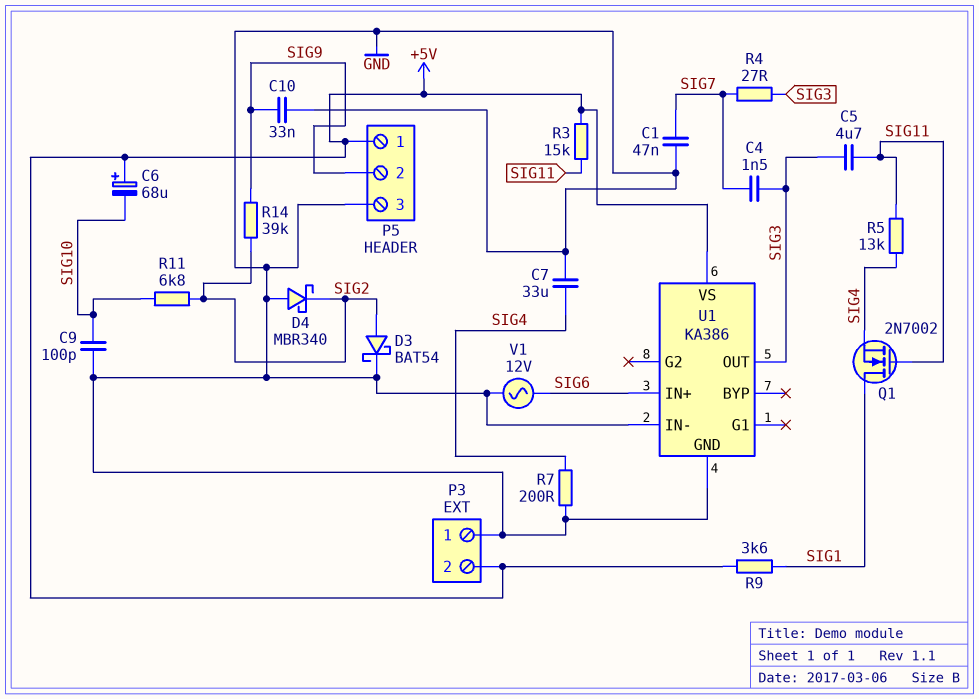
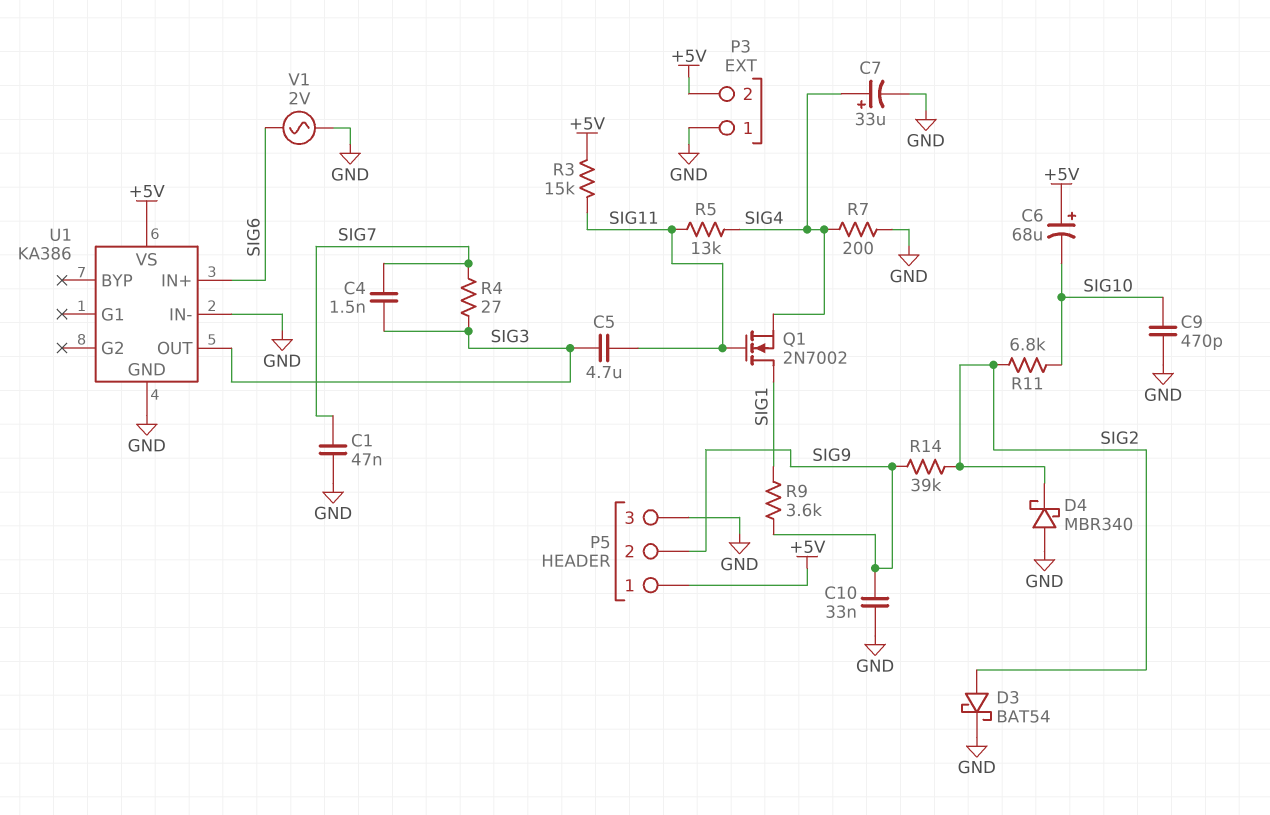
C7: 33uF (GND, SIG4) -> 33uF (plus SIG4, minus GND)
C9: 100pF (GND, SIG10) -> 470pF (GND, SIG10)
R9: 3.6k (+5V, SIG1) -> 3.6k (SIG1, SIG9)
V1: AC 12V (GND, SIG6) -> AC 2V (GND, SIG6)

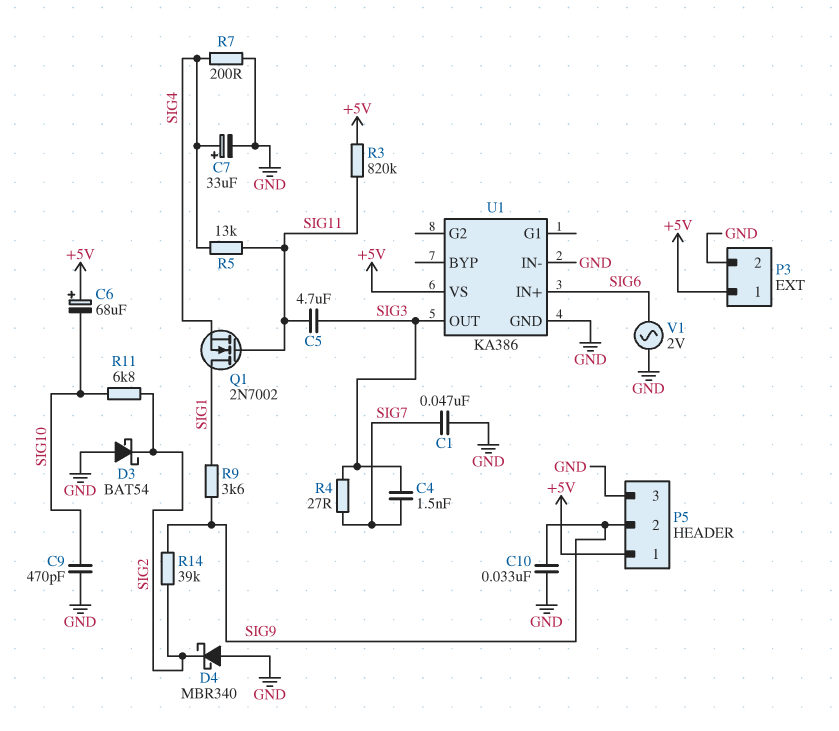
D3: schottky BAT54 (A SIG2, K GND) -> schottky BAT54 (A GND, K SIG2)
P3 pin 1: GND -> +5V
P3 pin 2: +5V -> GND
R3: 15k (+5V, SIG11) -> 820k (+5V, SIG11)

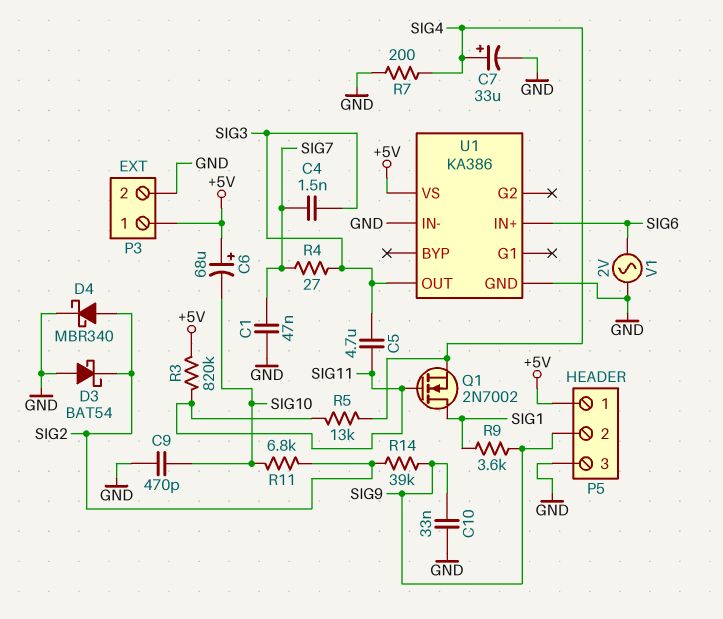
D4: schottky MBR340 (A GND, K SIG2) -> schottky MBR340 (A SIG2, K GND)

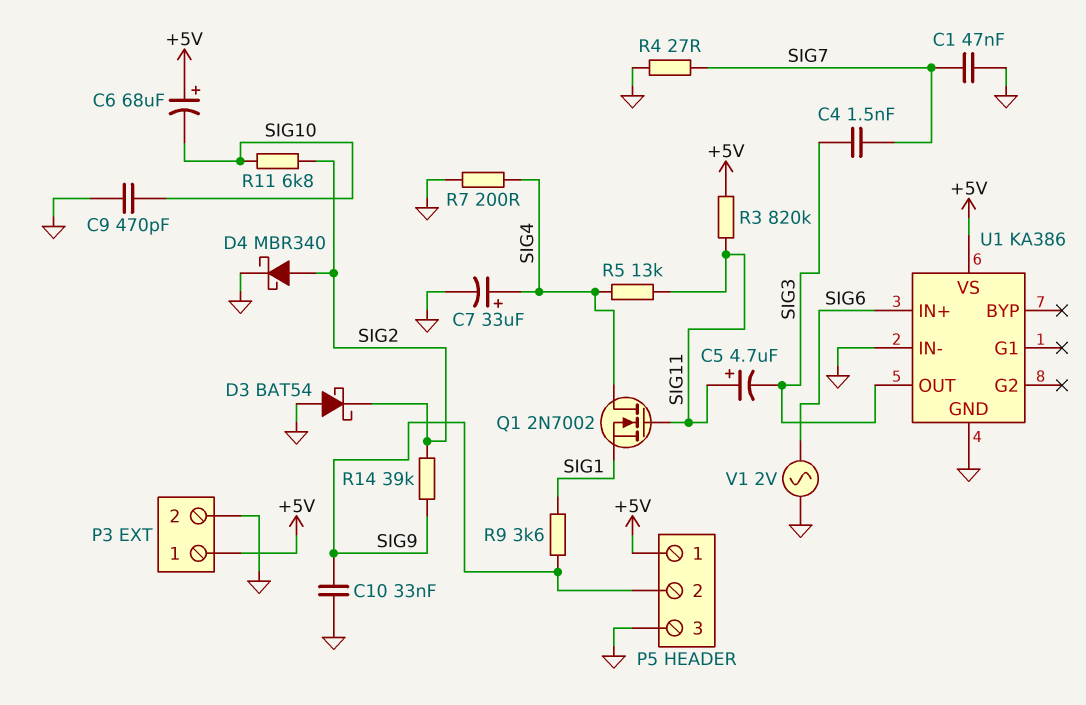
C5: 4.7uF (SIG3, SIG11) -> 4.7uF (plus SIG11, minus SIG3)
Q1: NMOS 2N7002 (G SIG11, D SIG1, S SIG4) -> NMOS 2N7002 (G SIG11, D SIG4, S SIG1)
R4: 27 (SIG3, SIG7) -> 27 (GND, SIG7)

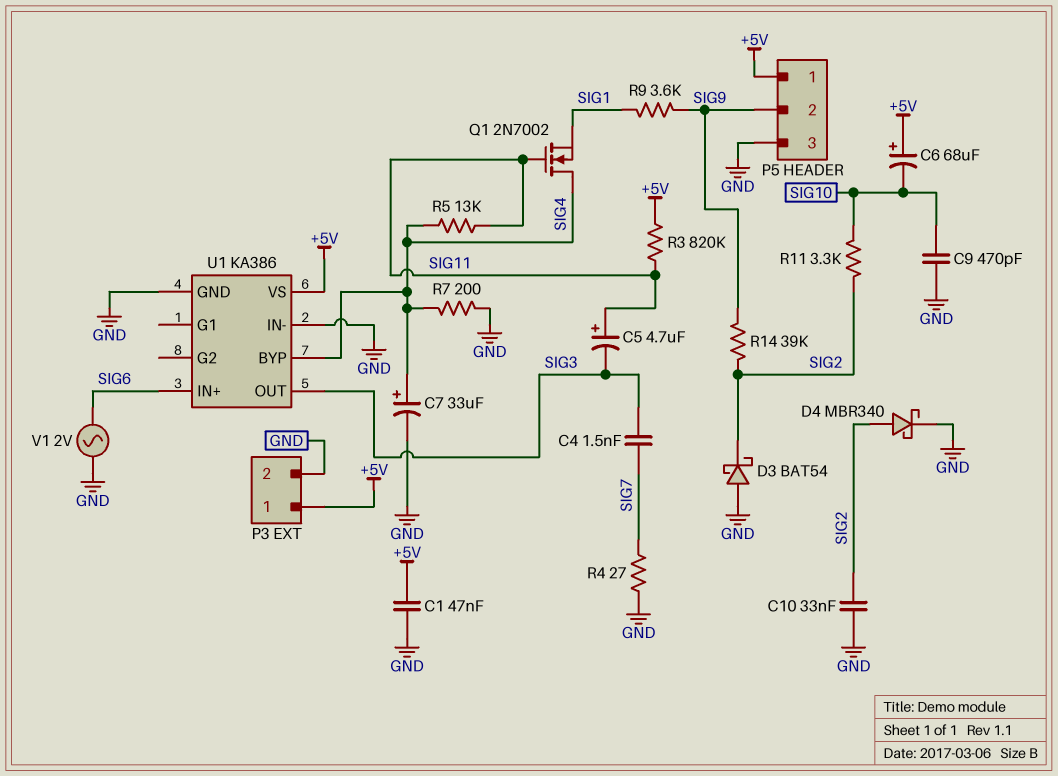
C1: 47nF (GND, SIG7) -> 47nF (+5V, GND)
C10: 33nF (GND, SIG9) -> 33nF (GND, SIG2)
R11: 6.8k (SIG2, SIG10) -> 3.3k (SIG2, SIG10)
U1 pin BYP: none -> SIG4

